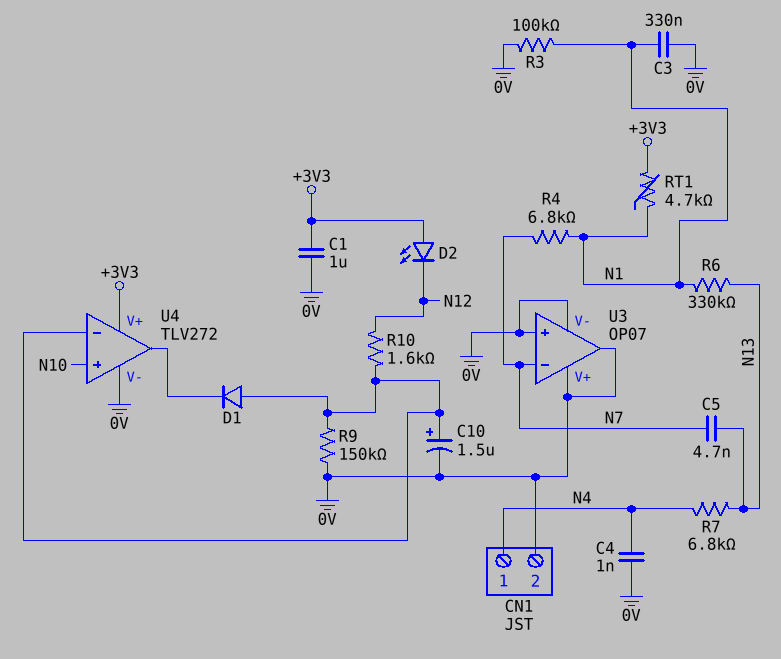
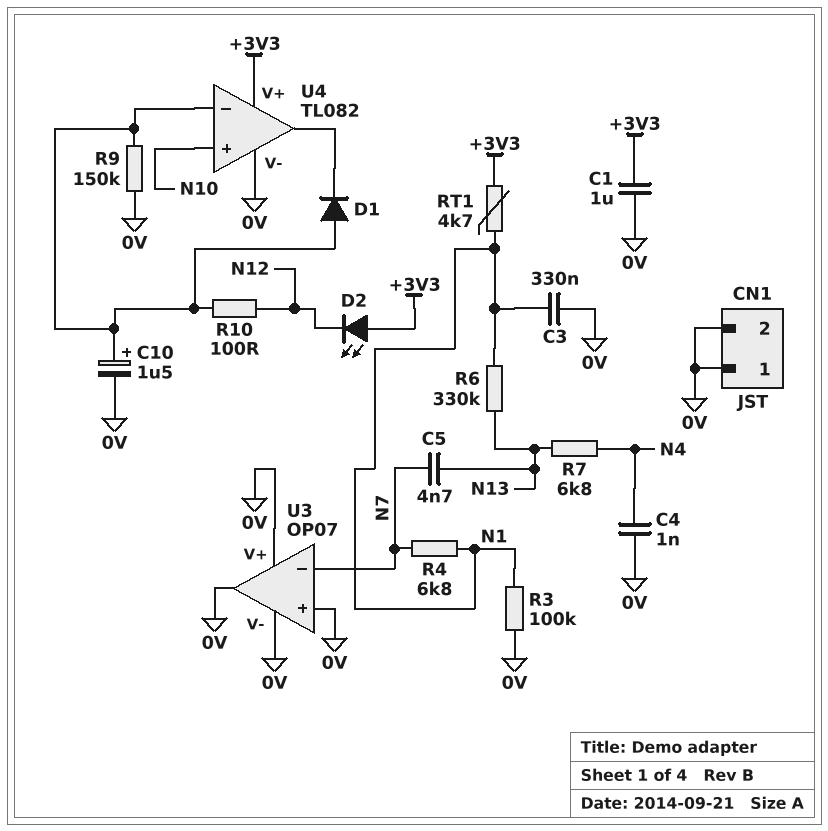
CN1 pin 1: N4 -> 0V
R10: 1.6k (N12, U4/in-) -> 100 (N12, U4/in-)
U4: TLV272 -> TL082

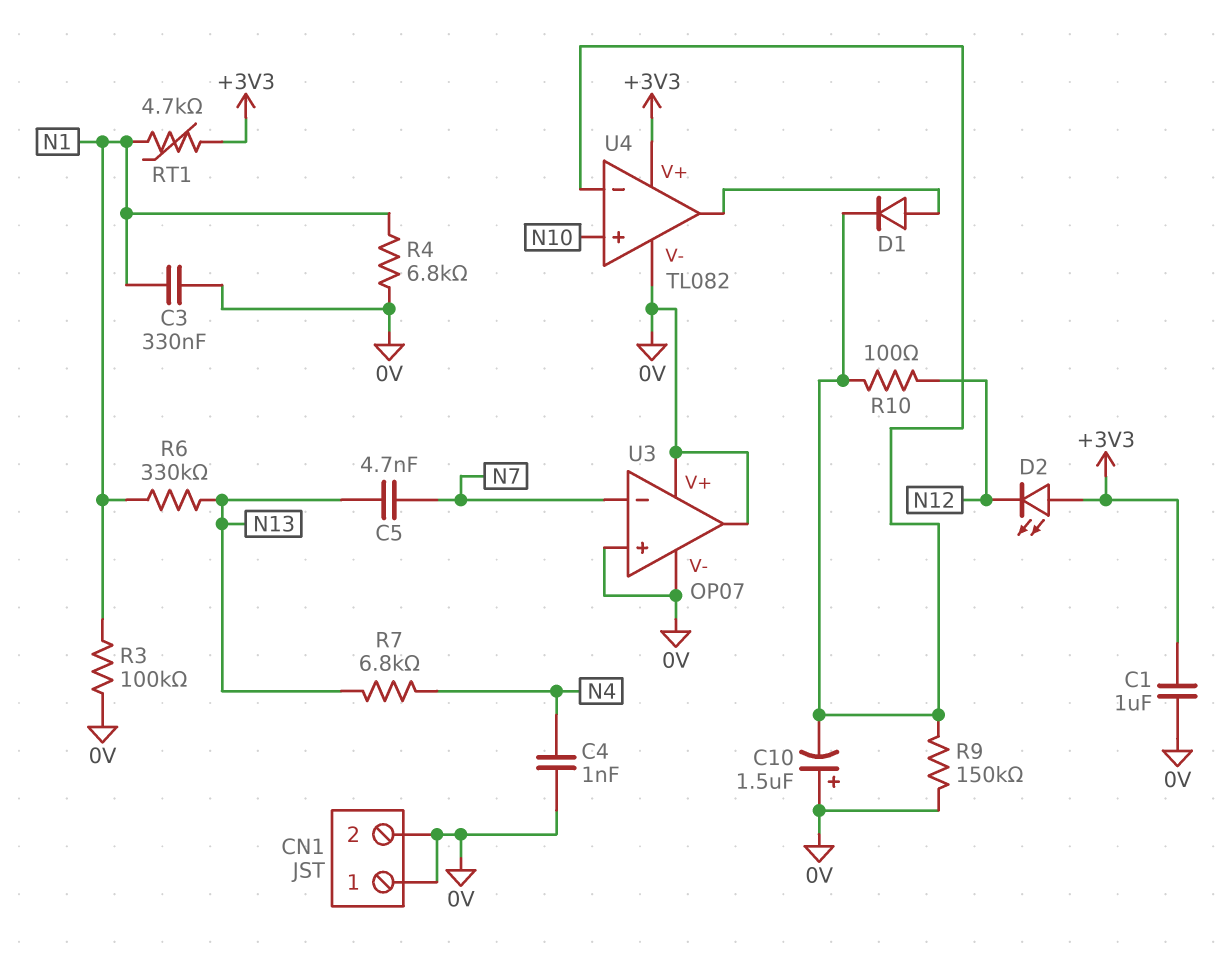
C10: 1.5uF (plus U4/in-, minus 0V) -> 1.5uF (plus 0V, minus U4/in-)
D1: diode (A U4/in-, K U4/out) -> diode (A U4/out, K U4/in-)
R4: 6.8k (N1, N7) -> 6.8k (0V, N1)

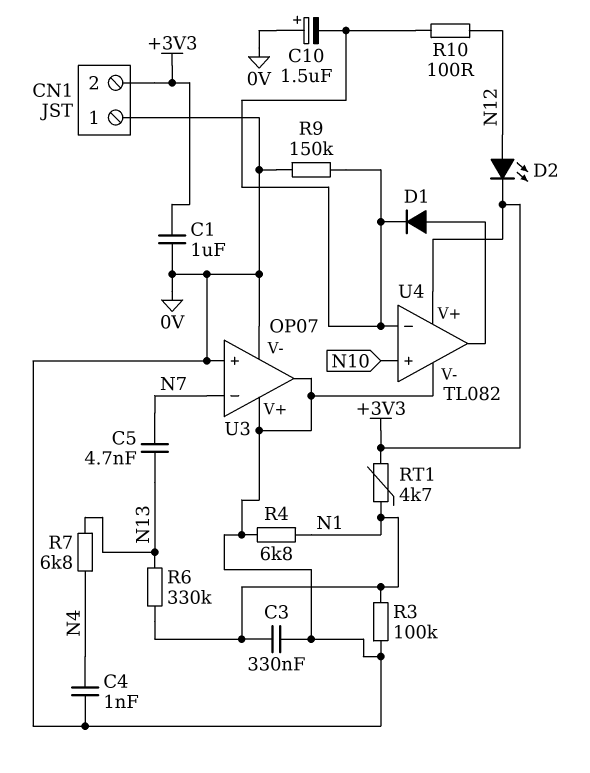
CN1 pin 2: 0V -> +3V3
D2: LED (A +3V3, K N12) -> LED (A N12, K +3V3)

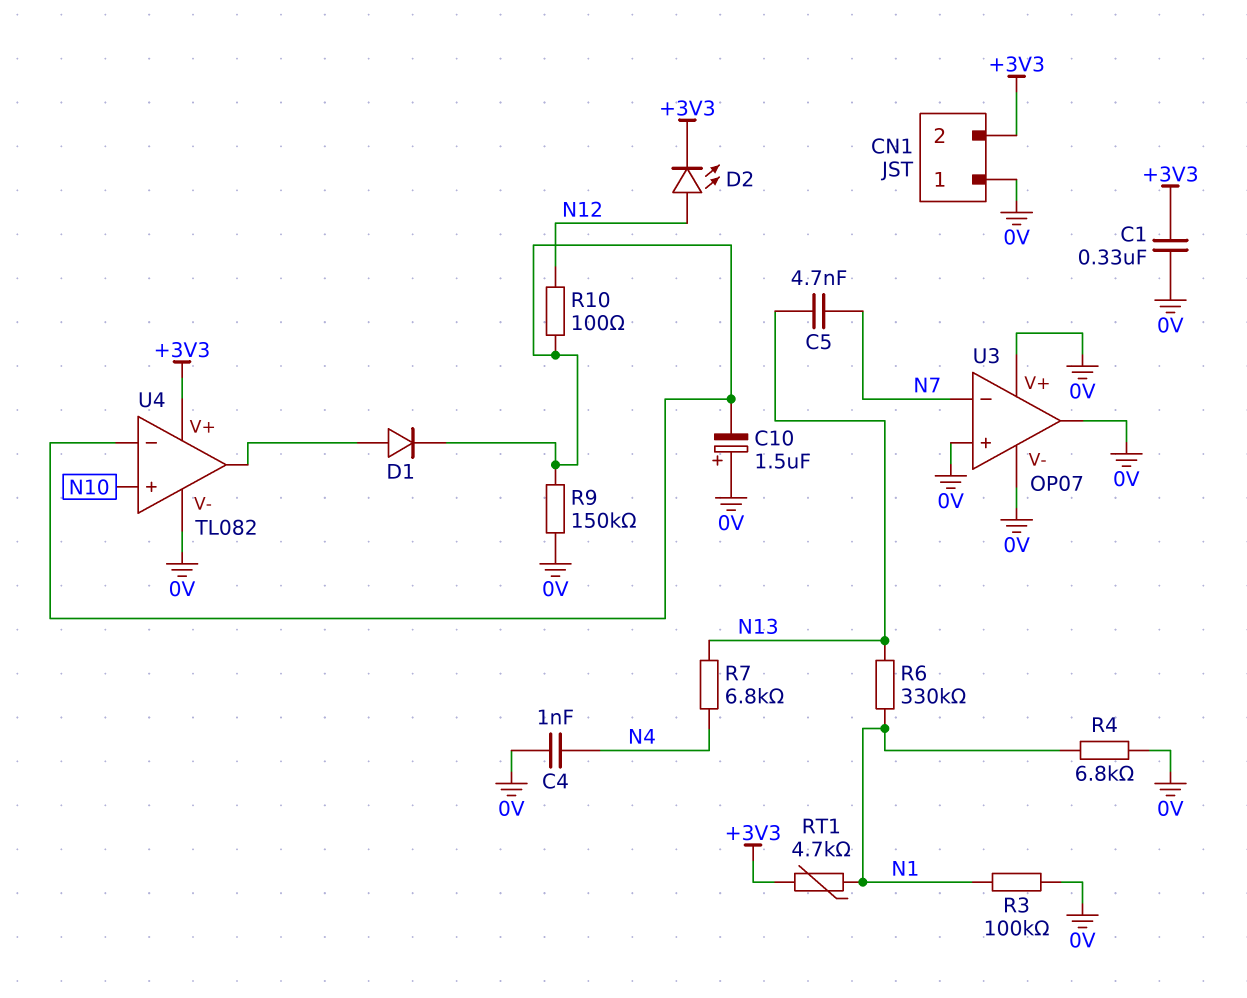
C1: 1uF (+3V3, 0V) -> 330nF (+3V3, 0V)
C3: 330nF (0V, N1) -> none

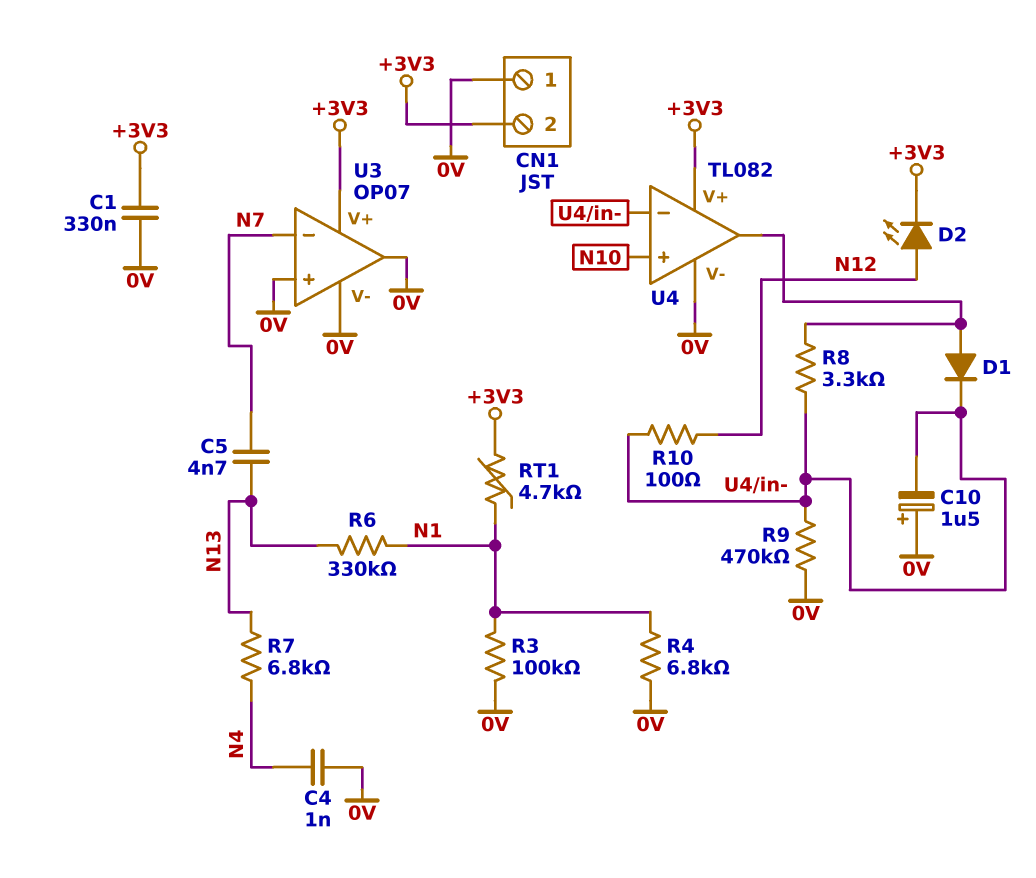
R8: none -> 3.3k (U4/in-, U4/out)
R9: 150k (0V, U4/in-) -> 470k (0V, U4/in-)
U3 pin V+: 0V -> +3V3

